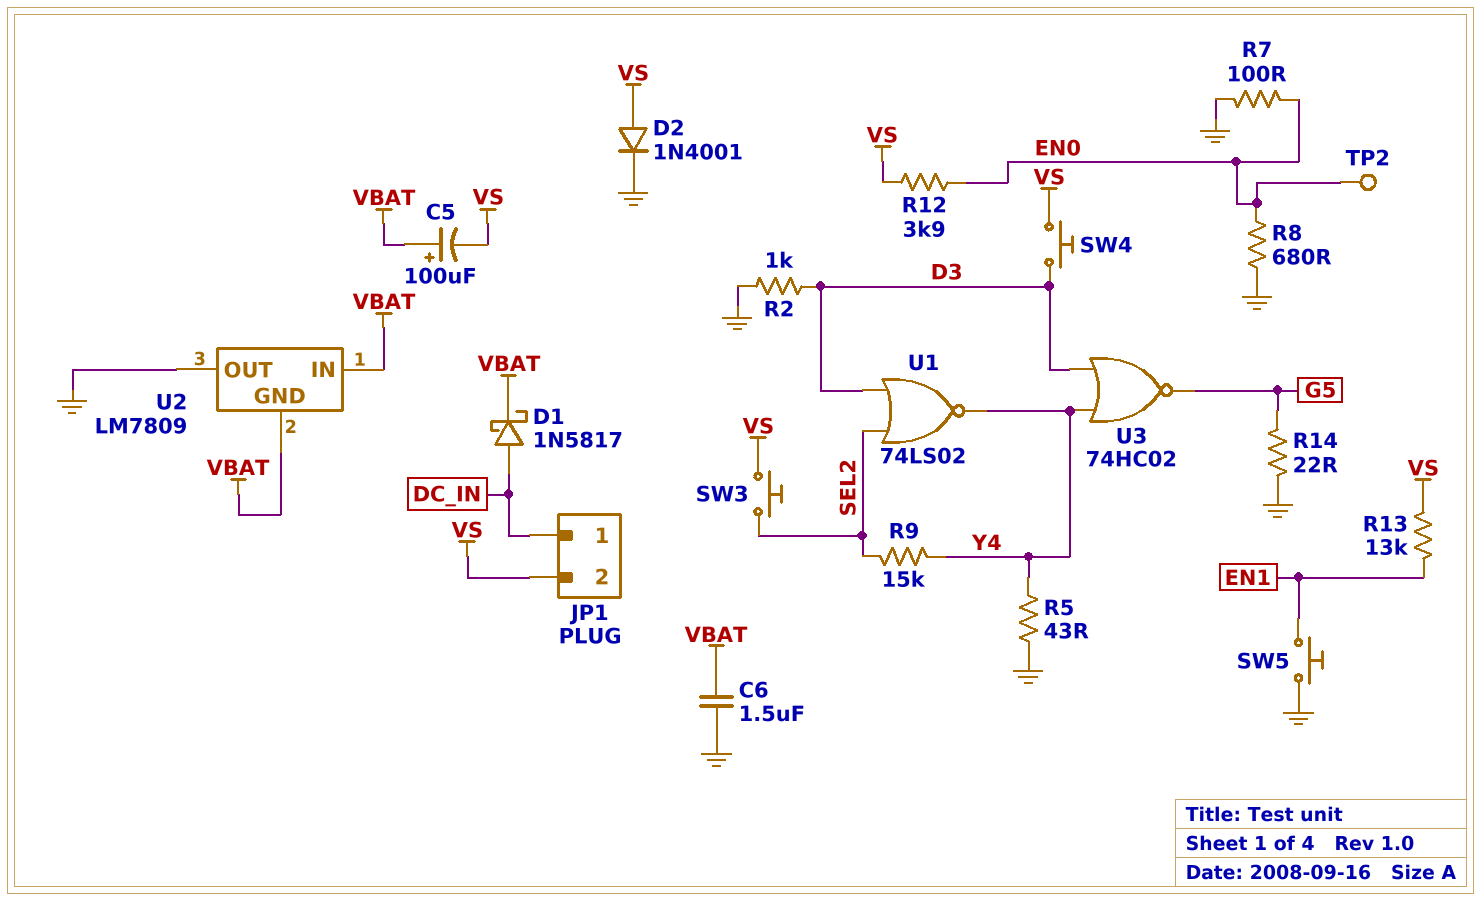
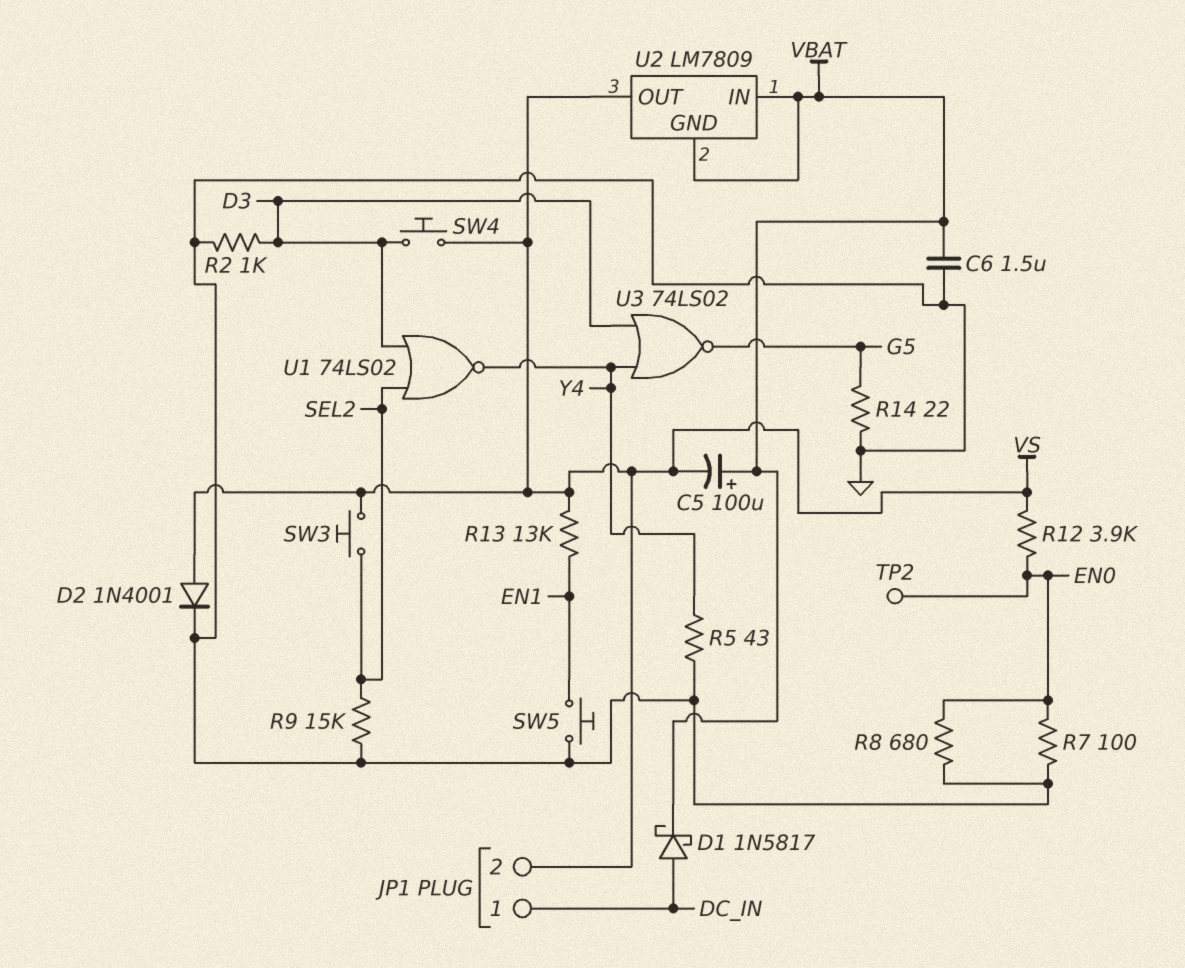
R9: 15k (SEL2, Y4) -> 15k (GND, SEL2)
U2 pin OUT: GND -> VS
U3: NOR 74HC02 (in D3, in Y4, out G5) -> NOR 74LS02 (in D3, in Y4, out G5)

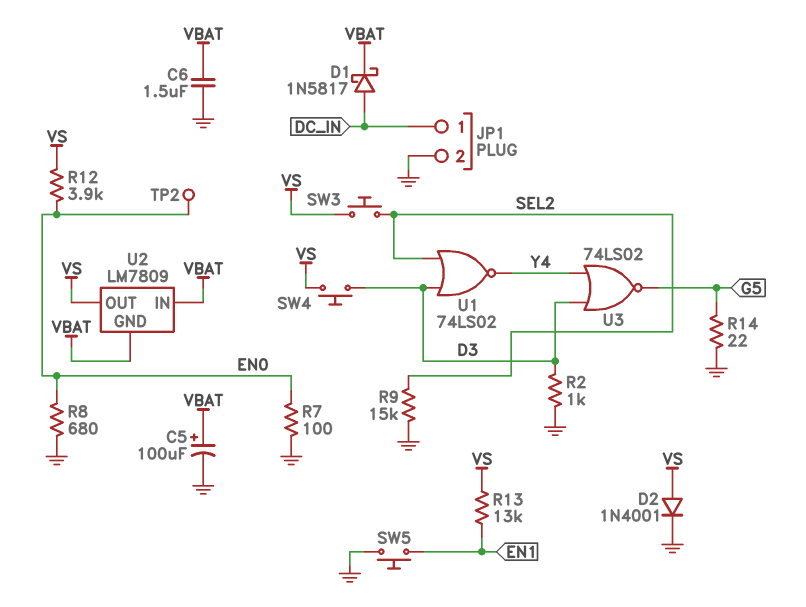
C5: 100uF (plus VBAT, minus VS) -> 100uF (plus VBAT, minus GND)
JP1 pin 2: VS -> GND
R5: 43 (GND, Y4) -> none

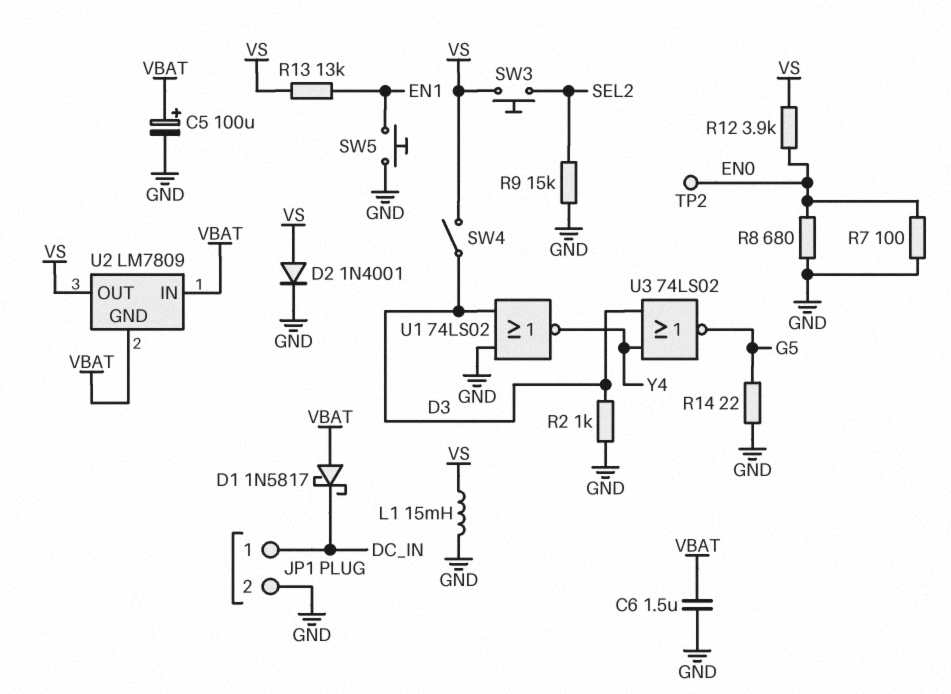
D1: schottky 1N5817 (A DC_IN, K VBAT) -> schottky 1N5817 (A VBAT, K DC_IN)
L1: none -> 15mH (GND, VS)
SW4: button (D3, VS) -> switch (D3, VS)
U1: NOR 74LS02 (in D3, in SEL2, out Y4) -> NOR 74LS02 (in D3, in GND, out Y4)

